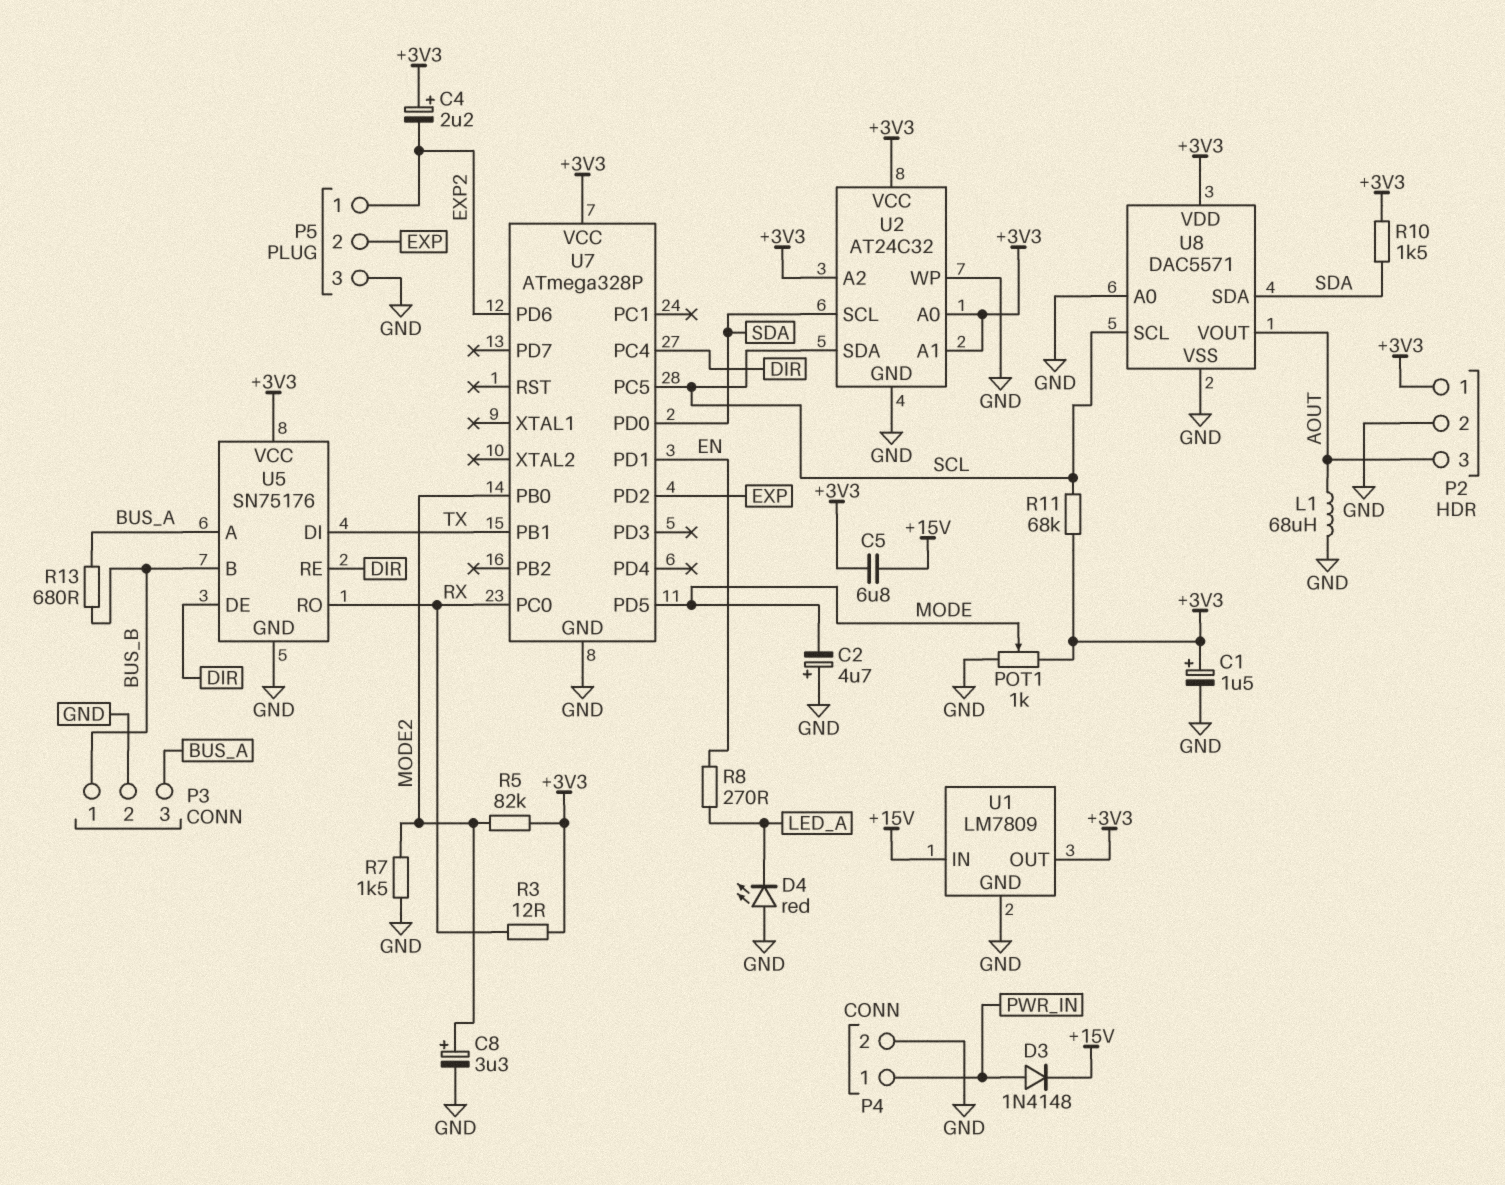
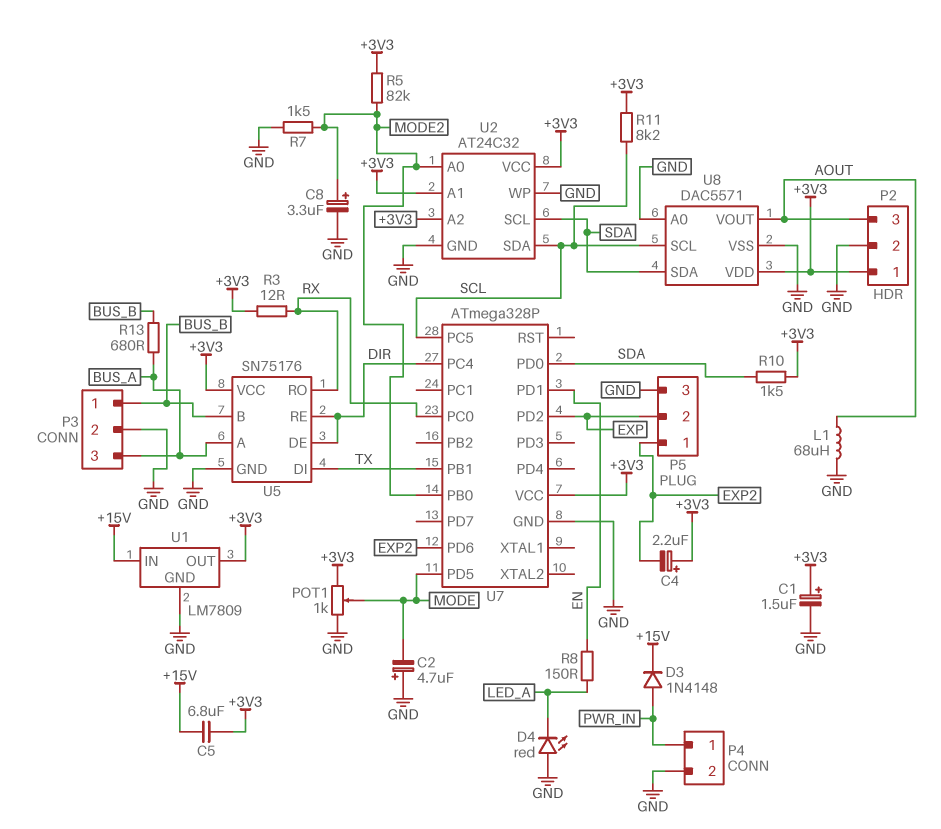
R8: 270 (EN, LED_A) -> 150 (EN, LED_A)
R11: 68k (+3V3, SCL) -> 8.2k (+3V3, SCL)
U2 pin A0: +3V3 -> MODE2

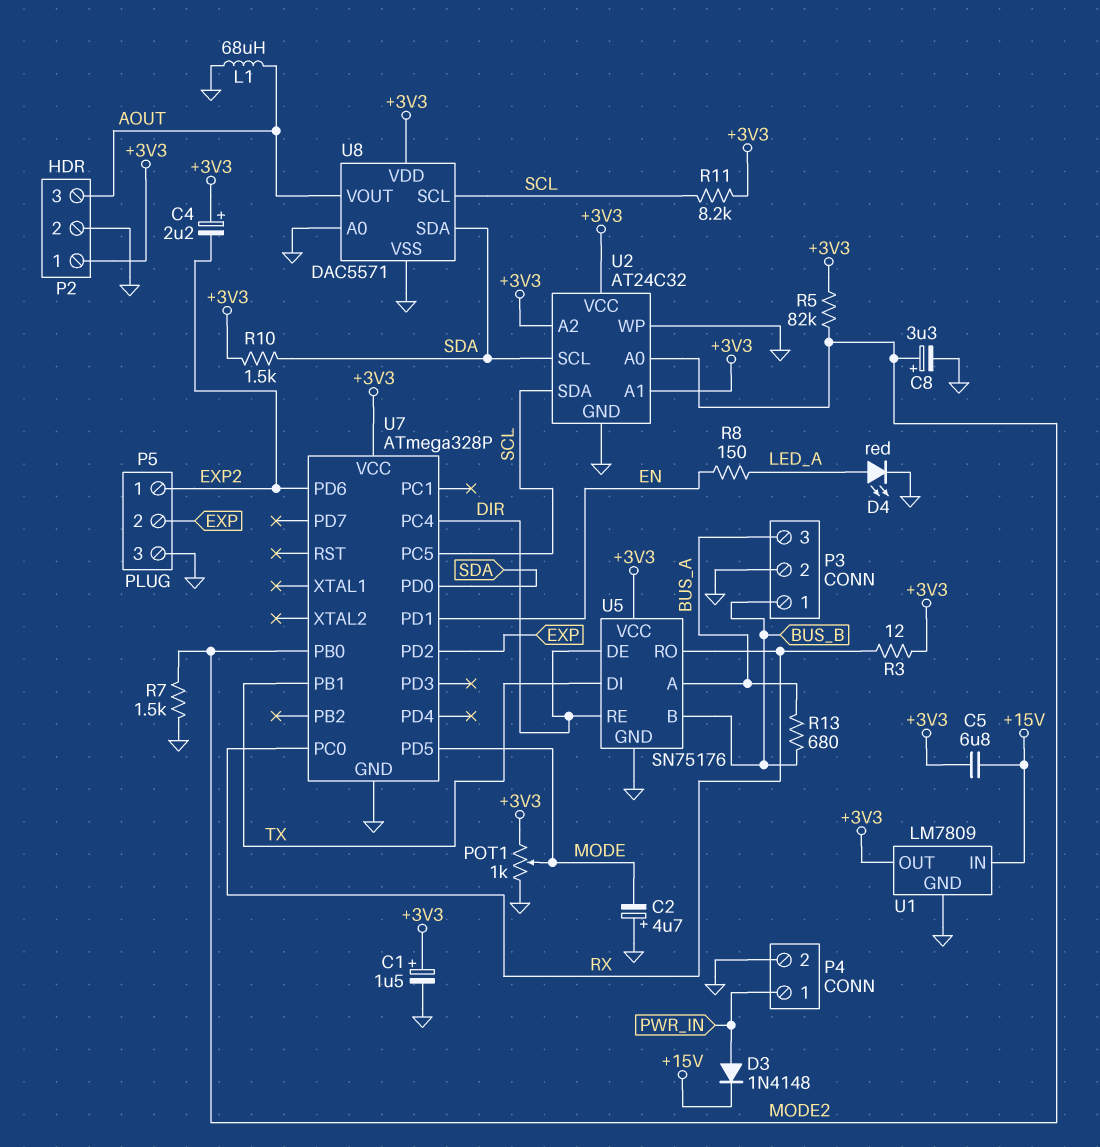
D4: LED red (A GND, K LED_A) -> LED red (A LED_A, K GND)

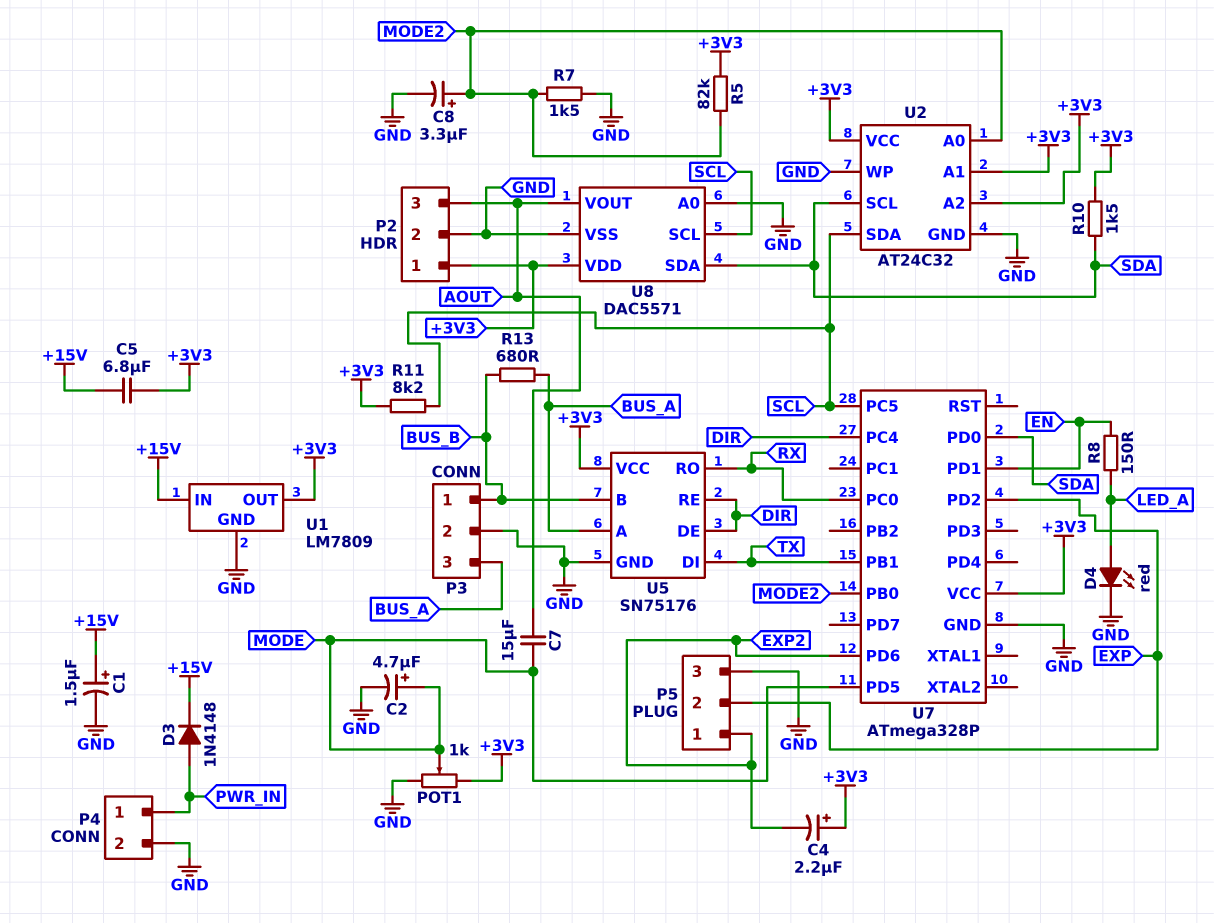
C1: 1.5uF (plus +3V3, minus GND) -> 1.5uF (plus +15V, minus GND)
C2: 4.7uF (plus GND, minus MODE) -> 4.7uF (plus MODE, minus GND)
C7: none -> 15uF (AOUT, MODE)
L1: 68uH (AOUT, GND) -> none
R3: 12 (+3V3, RX) -> none

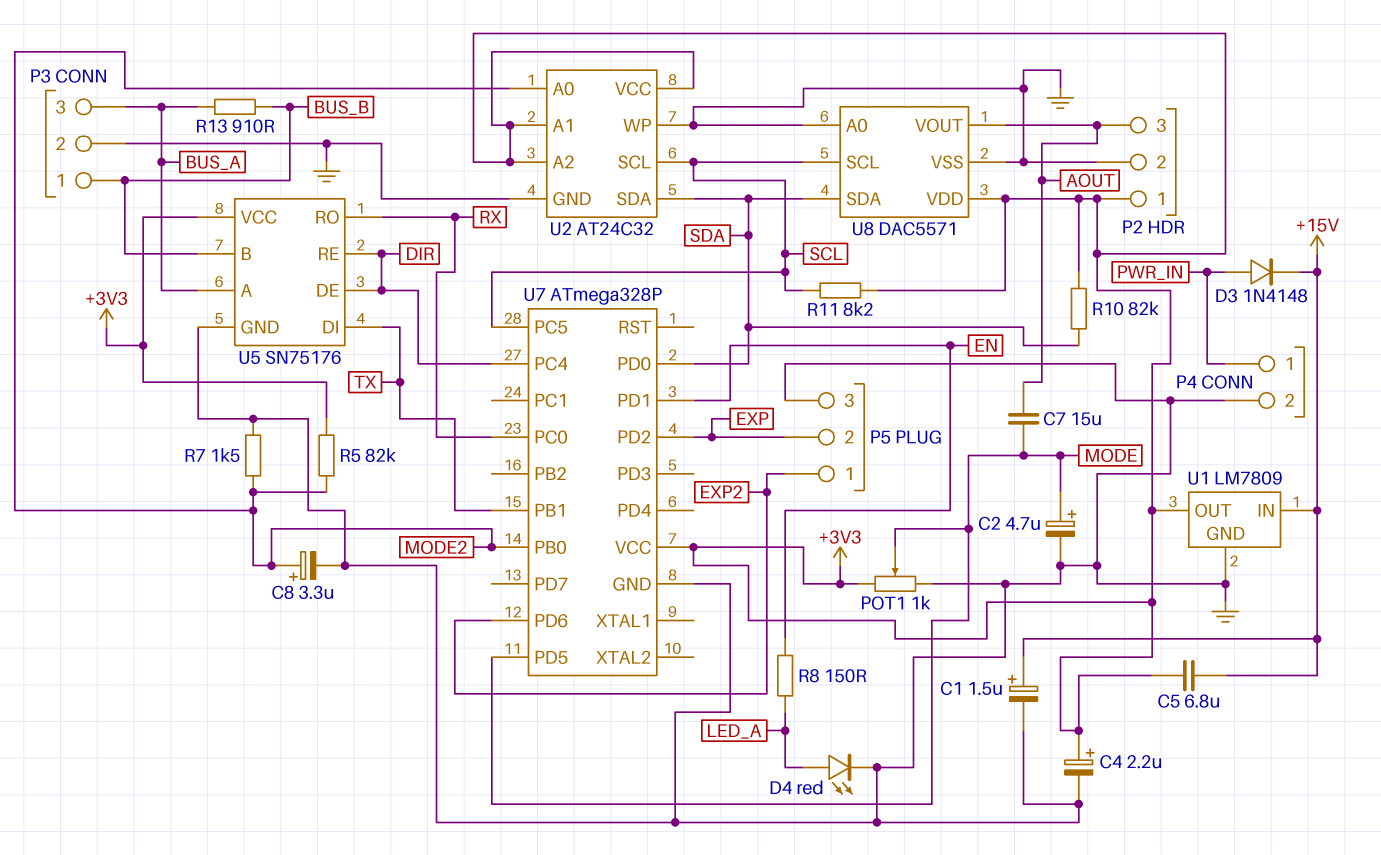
C4: 2.2uF (plus +3V3, minus EXP2) -> 2.2uF (plus +3V3, minus GND)
R10: 1.5k (+3V3, SDA) -> 82k (+3V3, SDA)
R13: 680 (BUS_A, BUS_B) -> 910 (BUS_A, BUS_B)
U2 pin SCL: SDA -> SCL
U2 pin SDA: SCL -> SDA

